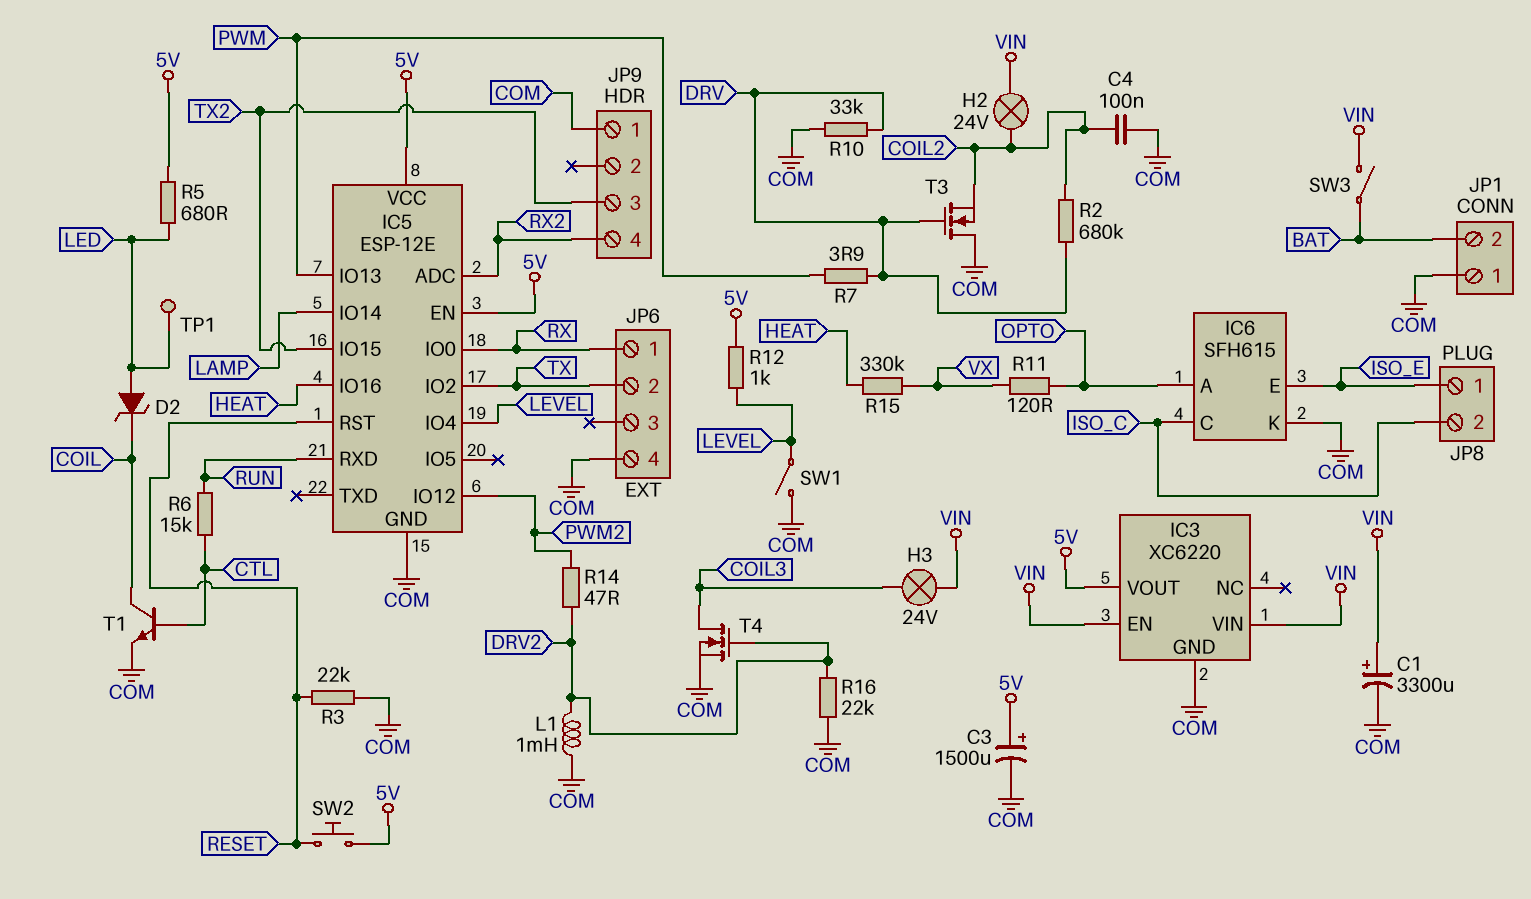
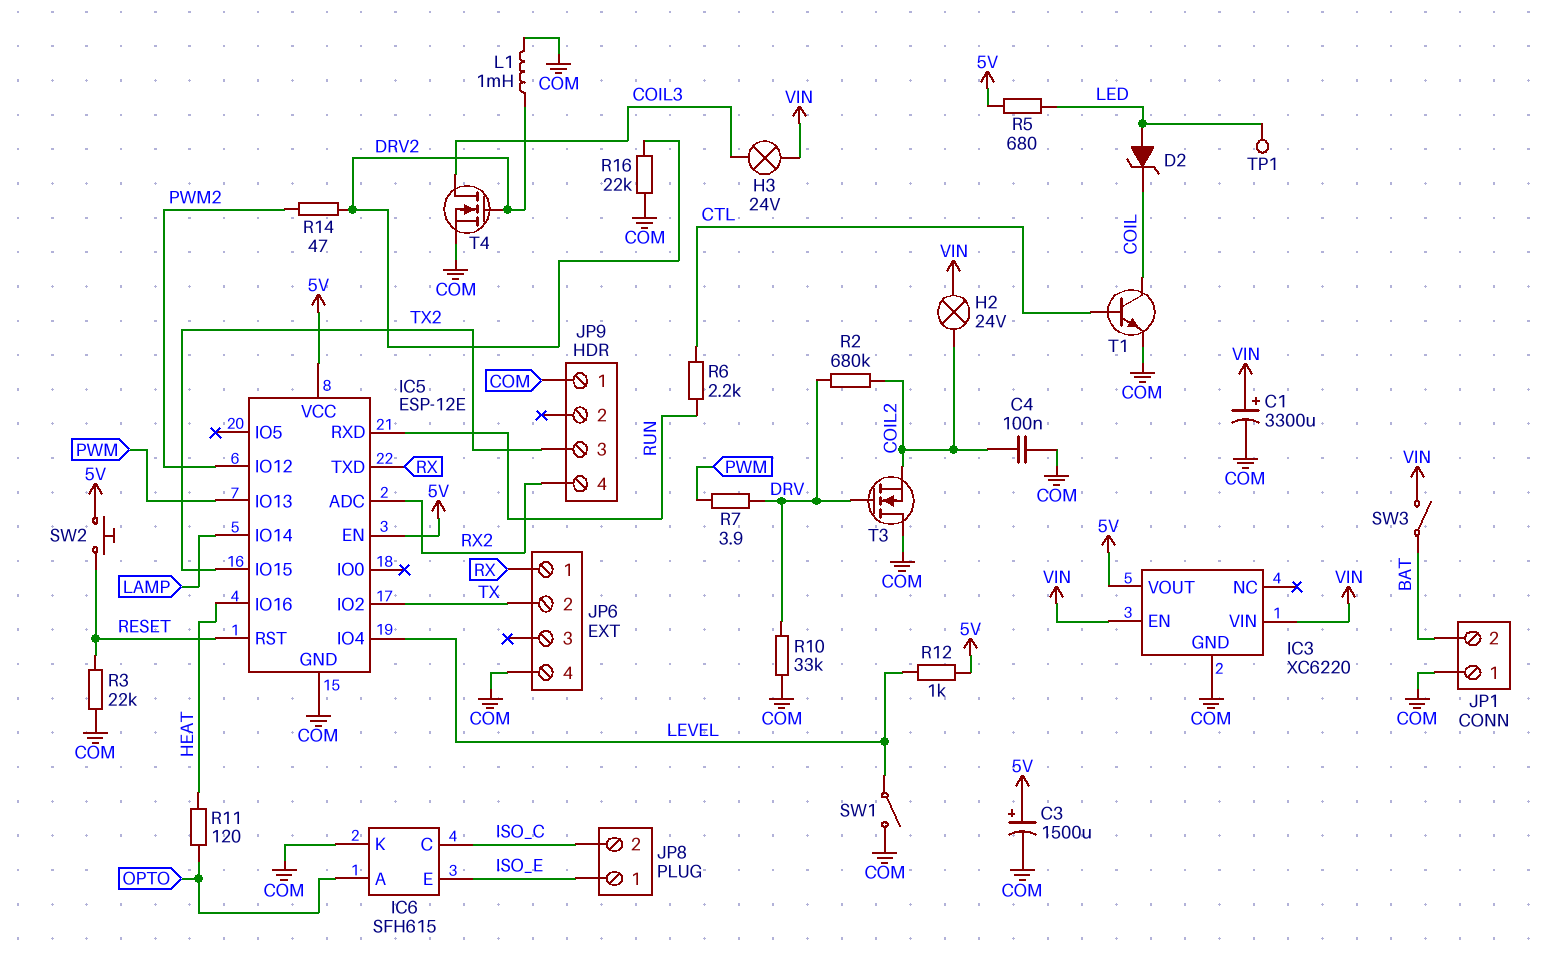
IC5 pin IO0: RX -> none
IC5 pin TXD: none -> RX
R6: 15k (CTL, RUN) -> 2.2k (CTL, RUN)
R11: 120 (OPTO, VX) -> 120 (HEAT, OPTO)
R15: 330k (HEAT, VX) -> none

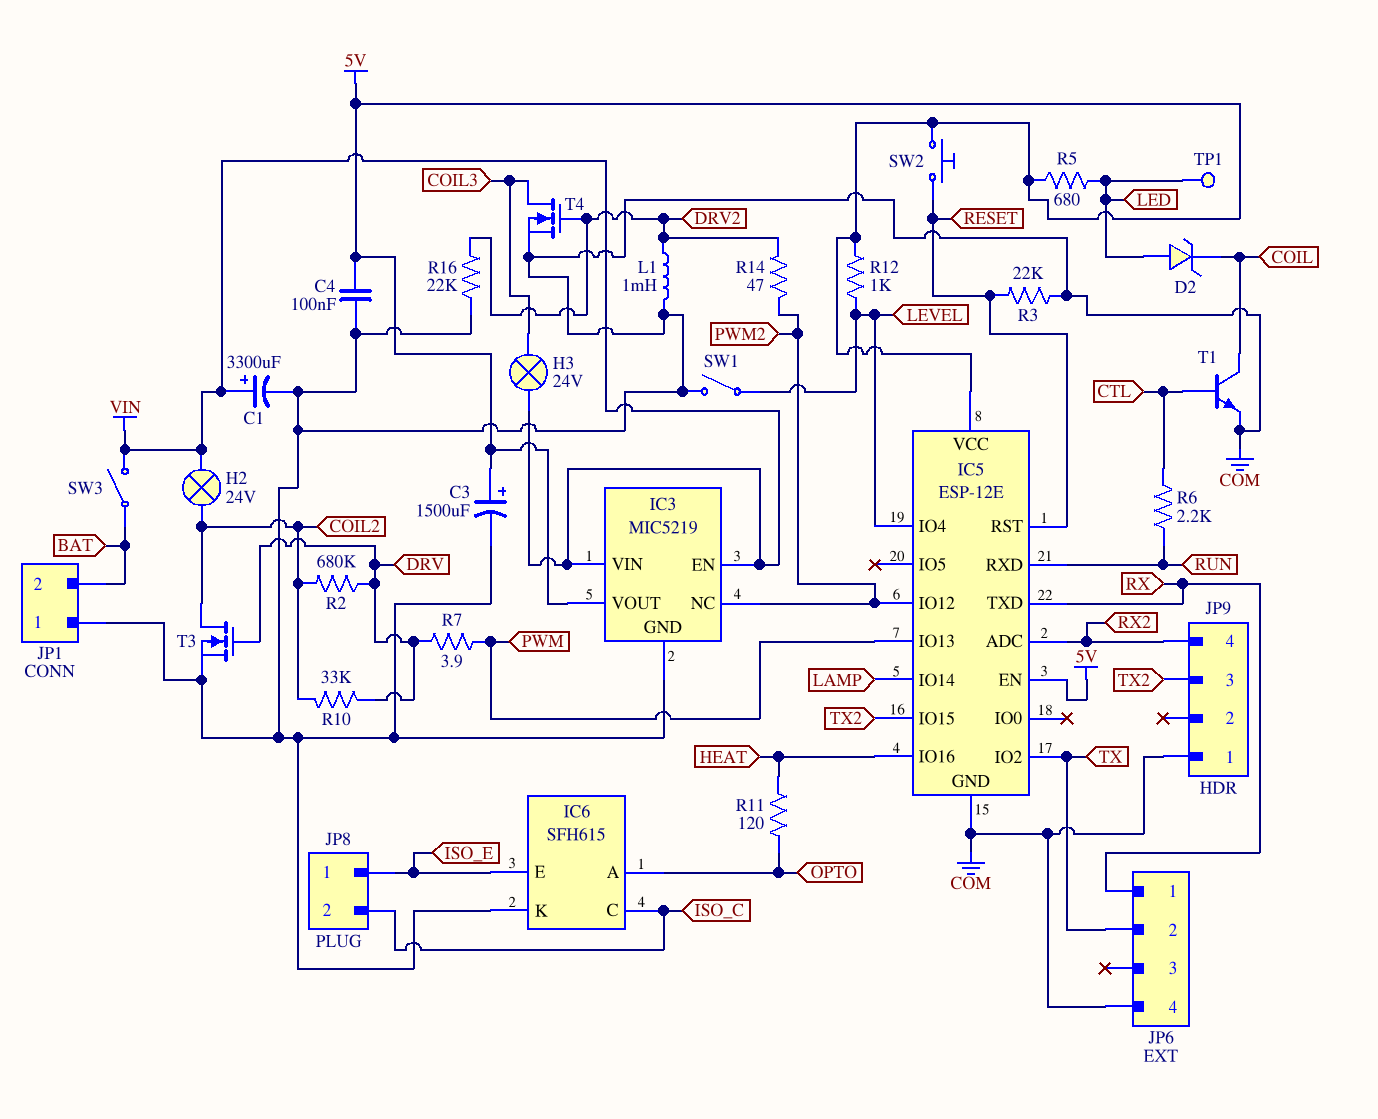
C4: 100nF (COIL2, COM) -> 100nF (5V, COM)
IC3: XC6220 -> MIC5219
IC3 pin NC: none -> PWM2
R10: 33k (COM, DRV) -> 33k (COIL2, DRV)
T3: NMOS (G DRV, D COM, S COIL2) -> NMOS (G DRV, D COIL2, S COM)

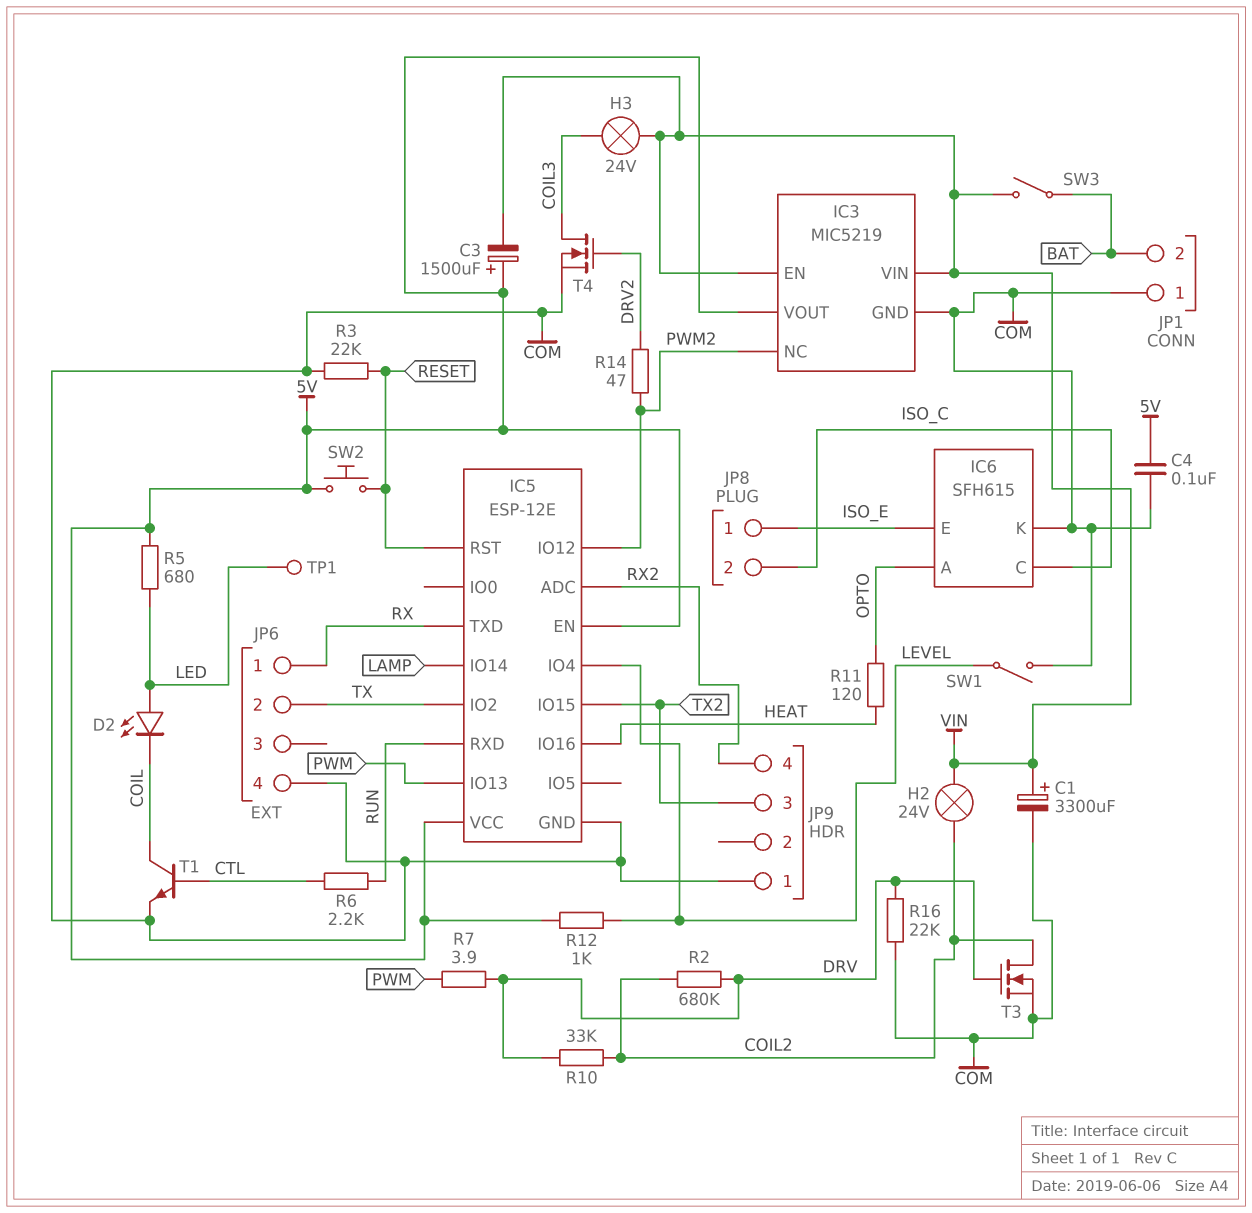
C3: 1500uF (plus 5V, minus COM) -> 1500uF (plus 5V, minus VIN)
D2: zener (A LED, K COIL) -> LED (A LED, K COIL)
L1: 1mH (COM, DRV2) -> none
R16: 22k (COM, DRV2) -> 22k (COM, DRV)

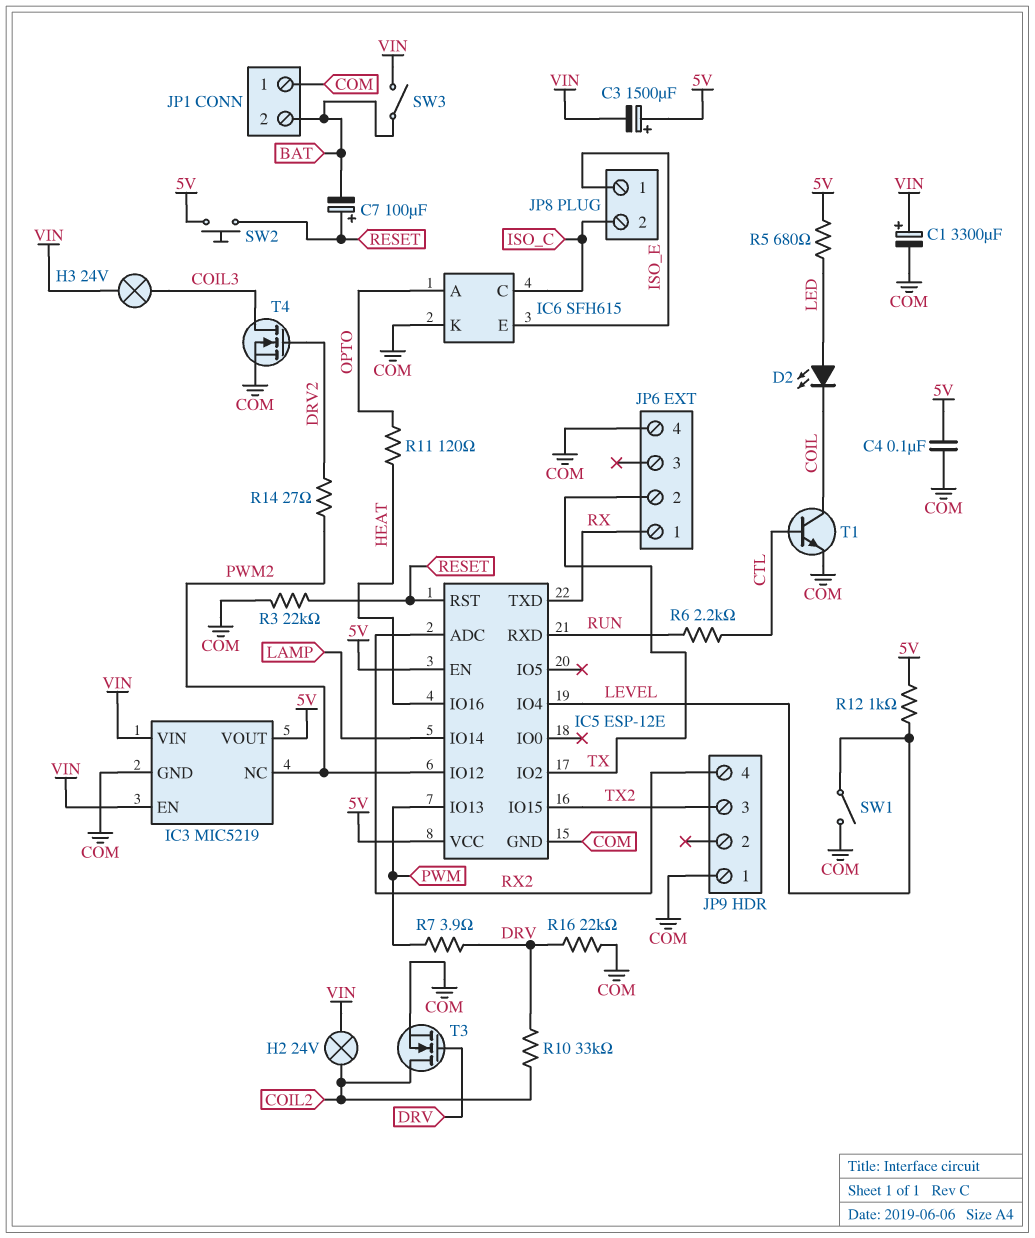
C7: none -> 100uF (plus RESET, minus BAT)
R2: 680k (COIL2, DRV) -> none
R14: 47 (DRV2, PWM2) -> 27 (DRV2, PWM2)
TP1: test point (LED) -> none

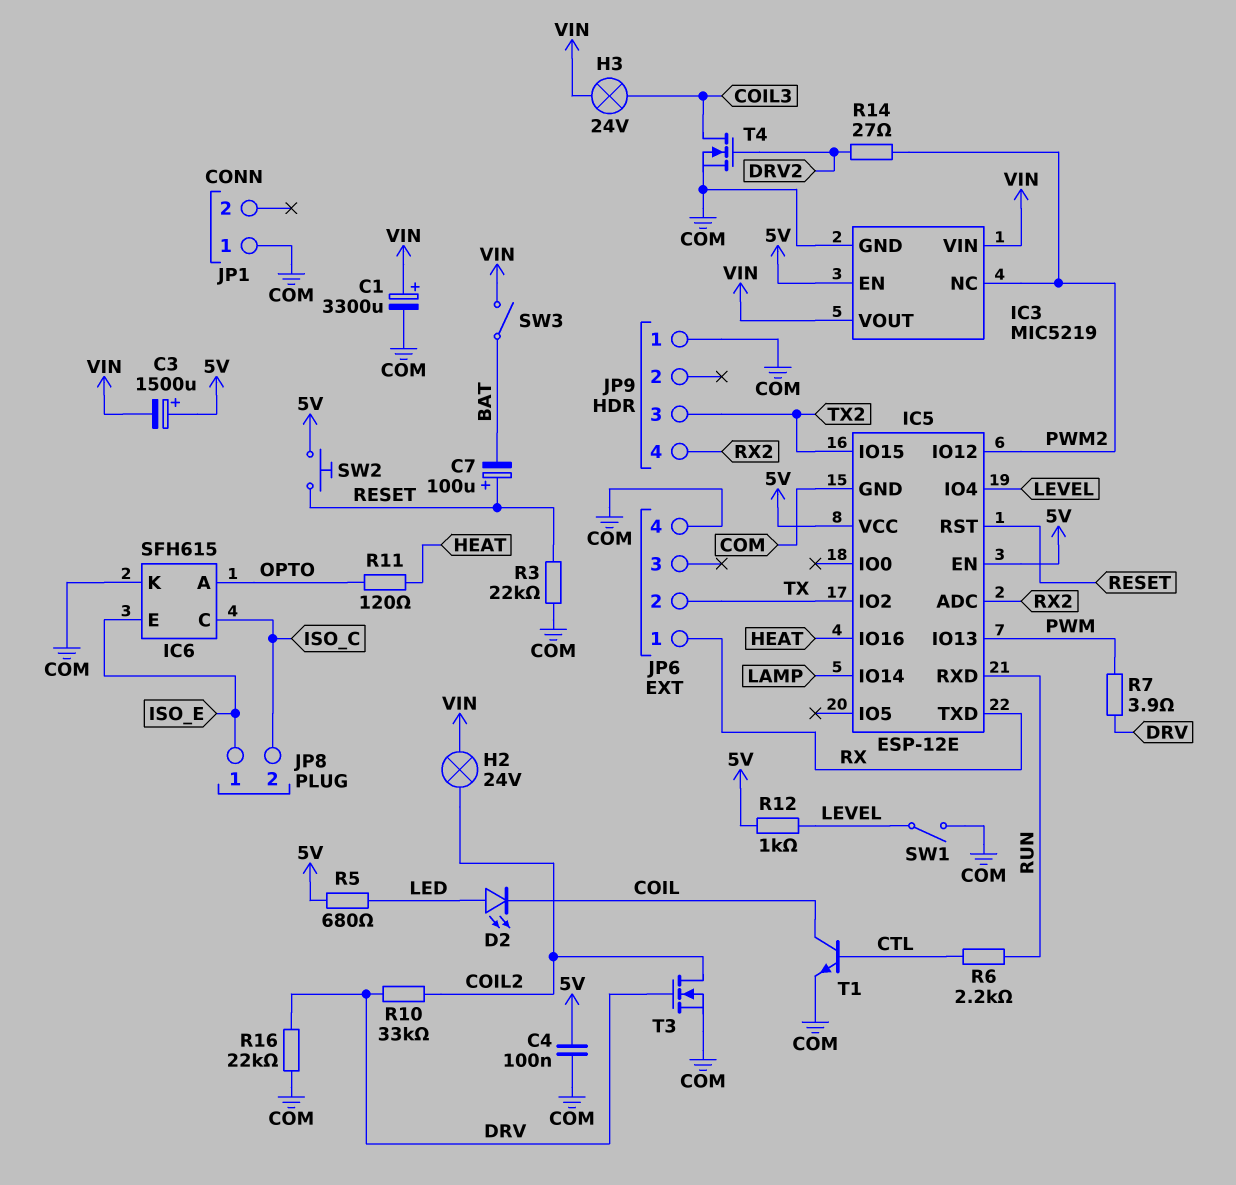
IC3 pin EN: VIN -> 5V
IC3 pin VOUT: 5V -> VIN
JP1 pin 2: BAT -> none

